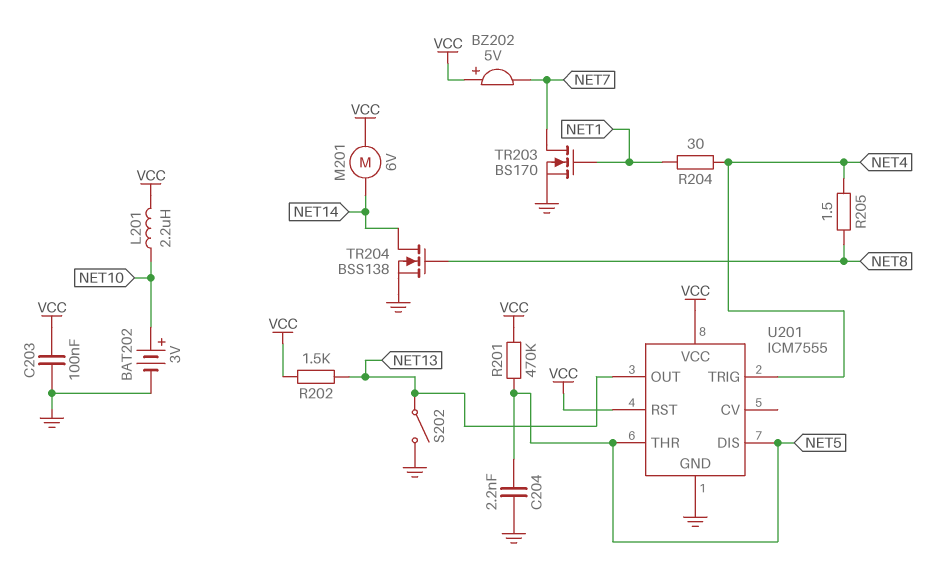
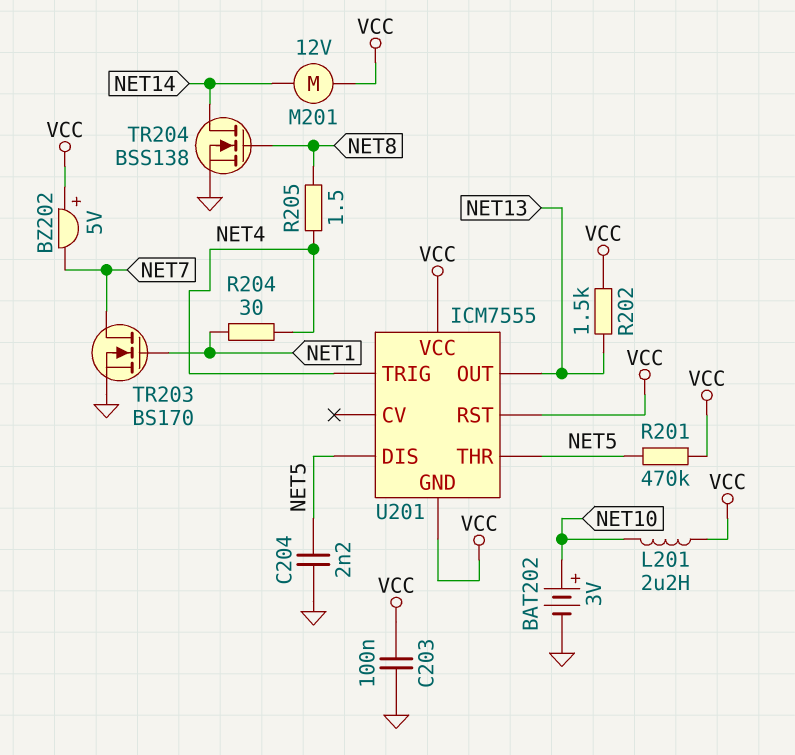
M201: motor 6V (NET14, VCC) -> motor 12V (NET14, VCC)
S202: switch (GND, NET13) -> none
U201 pin GND: GND -> VCC

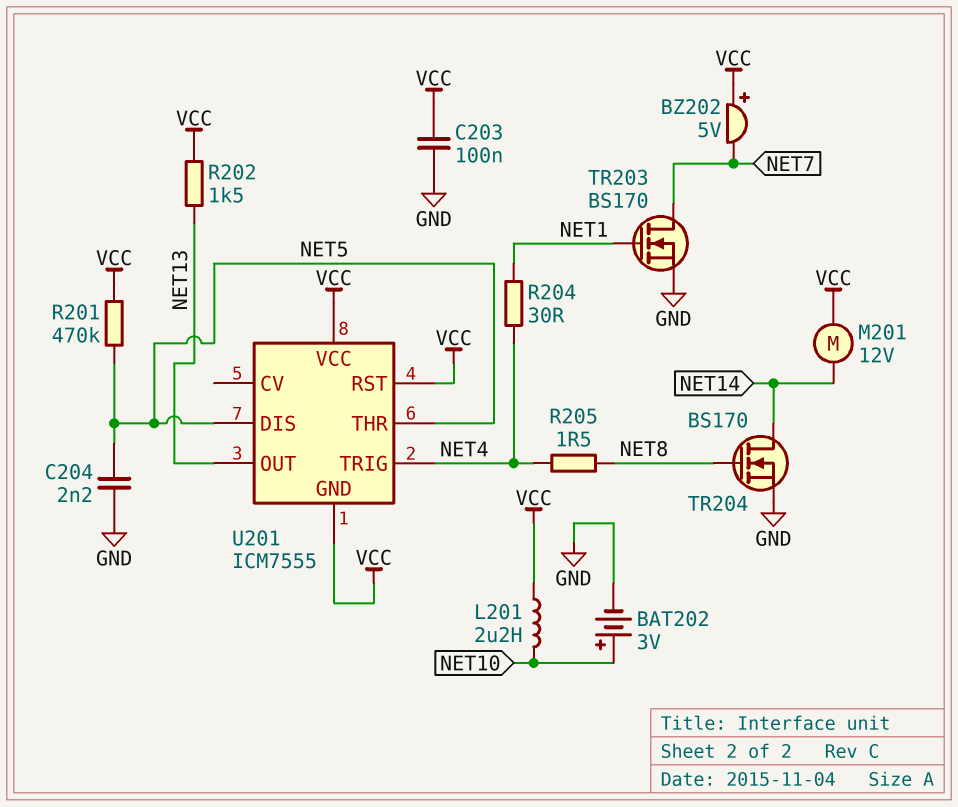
TR204: NMOS BSS138 (G NET8, D NET14, S GND) -> NMOS BS170 (G NET8, D NET14, S GND)

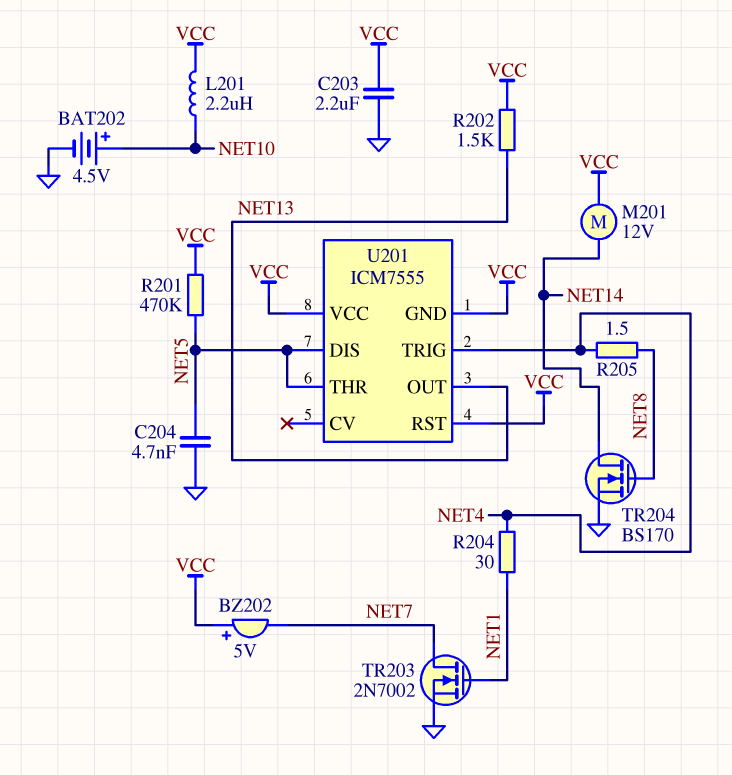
BAT202: 3V (plus NET10, minus GND) -> 4.5V (plus NET10, minus GND)
C203: 100nF (GND, VCC) -> 2.2uF (GND, VCC)
C204: 2.2nF (GND, NET5) -> 4.7nF (GND, NET5)
TR203: NMOS BS170 (G NET1, D NET7, S GND) -> NMOS 2N7002 (G NET1, D NET7, S GND)

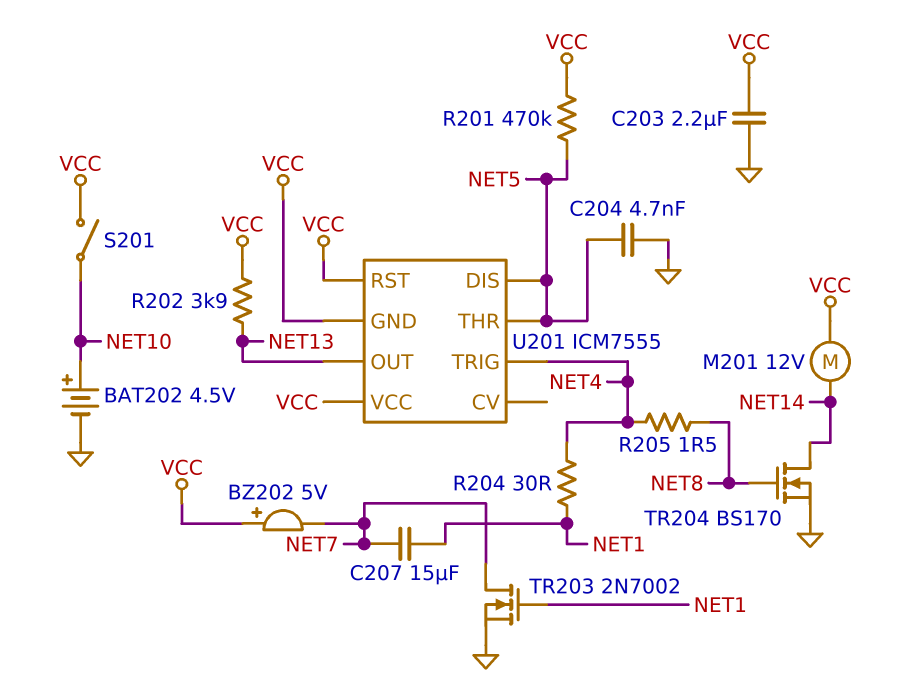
C207: none -> 15uF (NET1, NET7)
L201: 2.2uH (NET10, VCC) -> none
R202: 1.5k (NET13, VCC) -> 3.9k (NET13, VCC)
S201: none -> switch (NET10, VCC)

